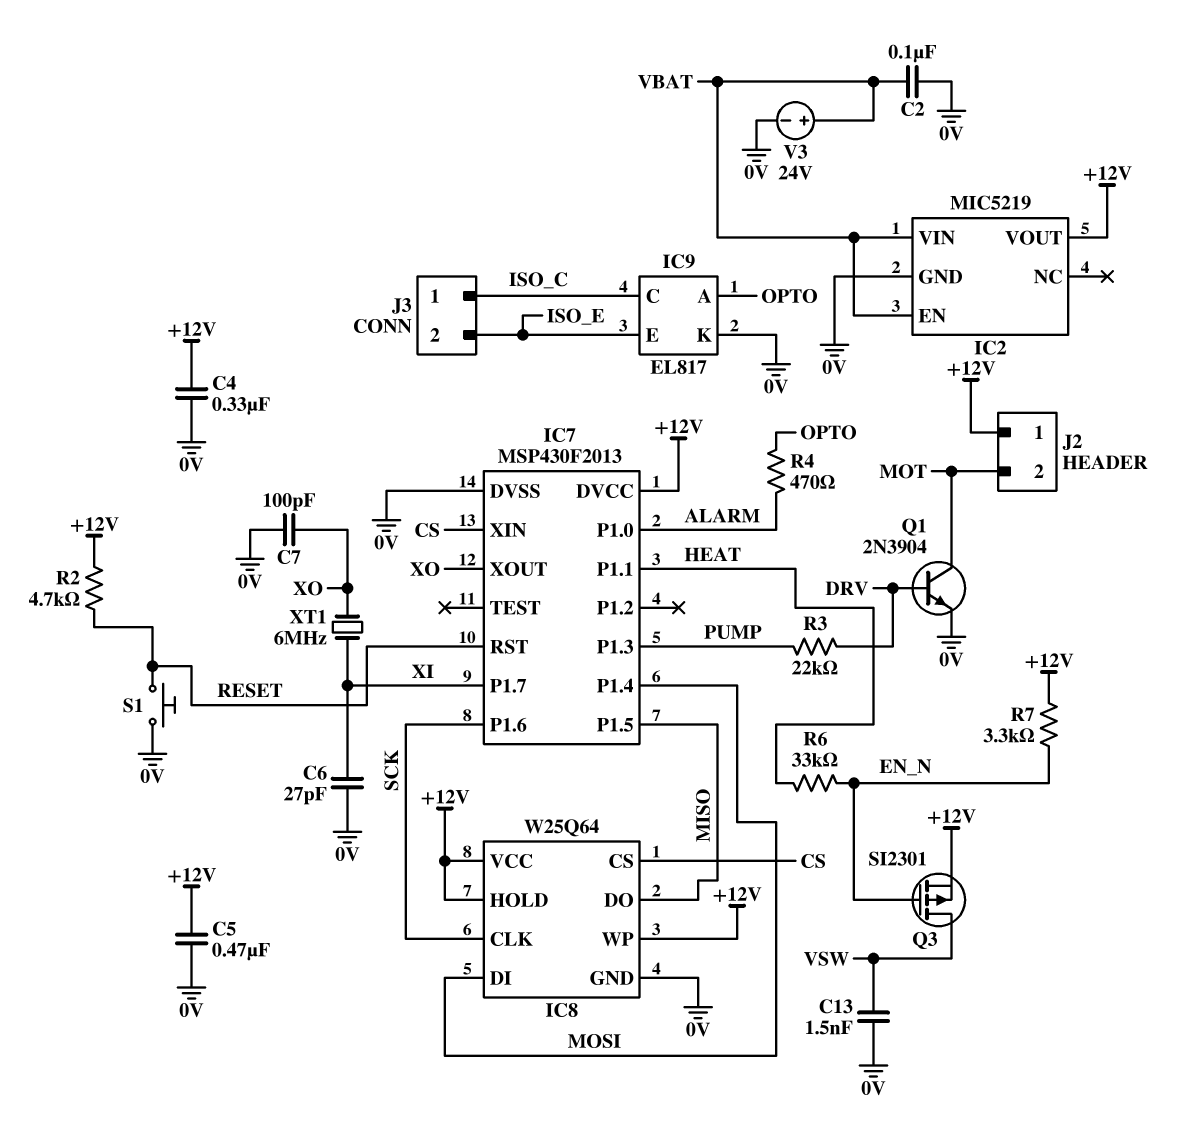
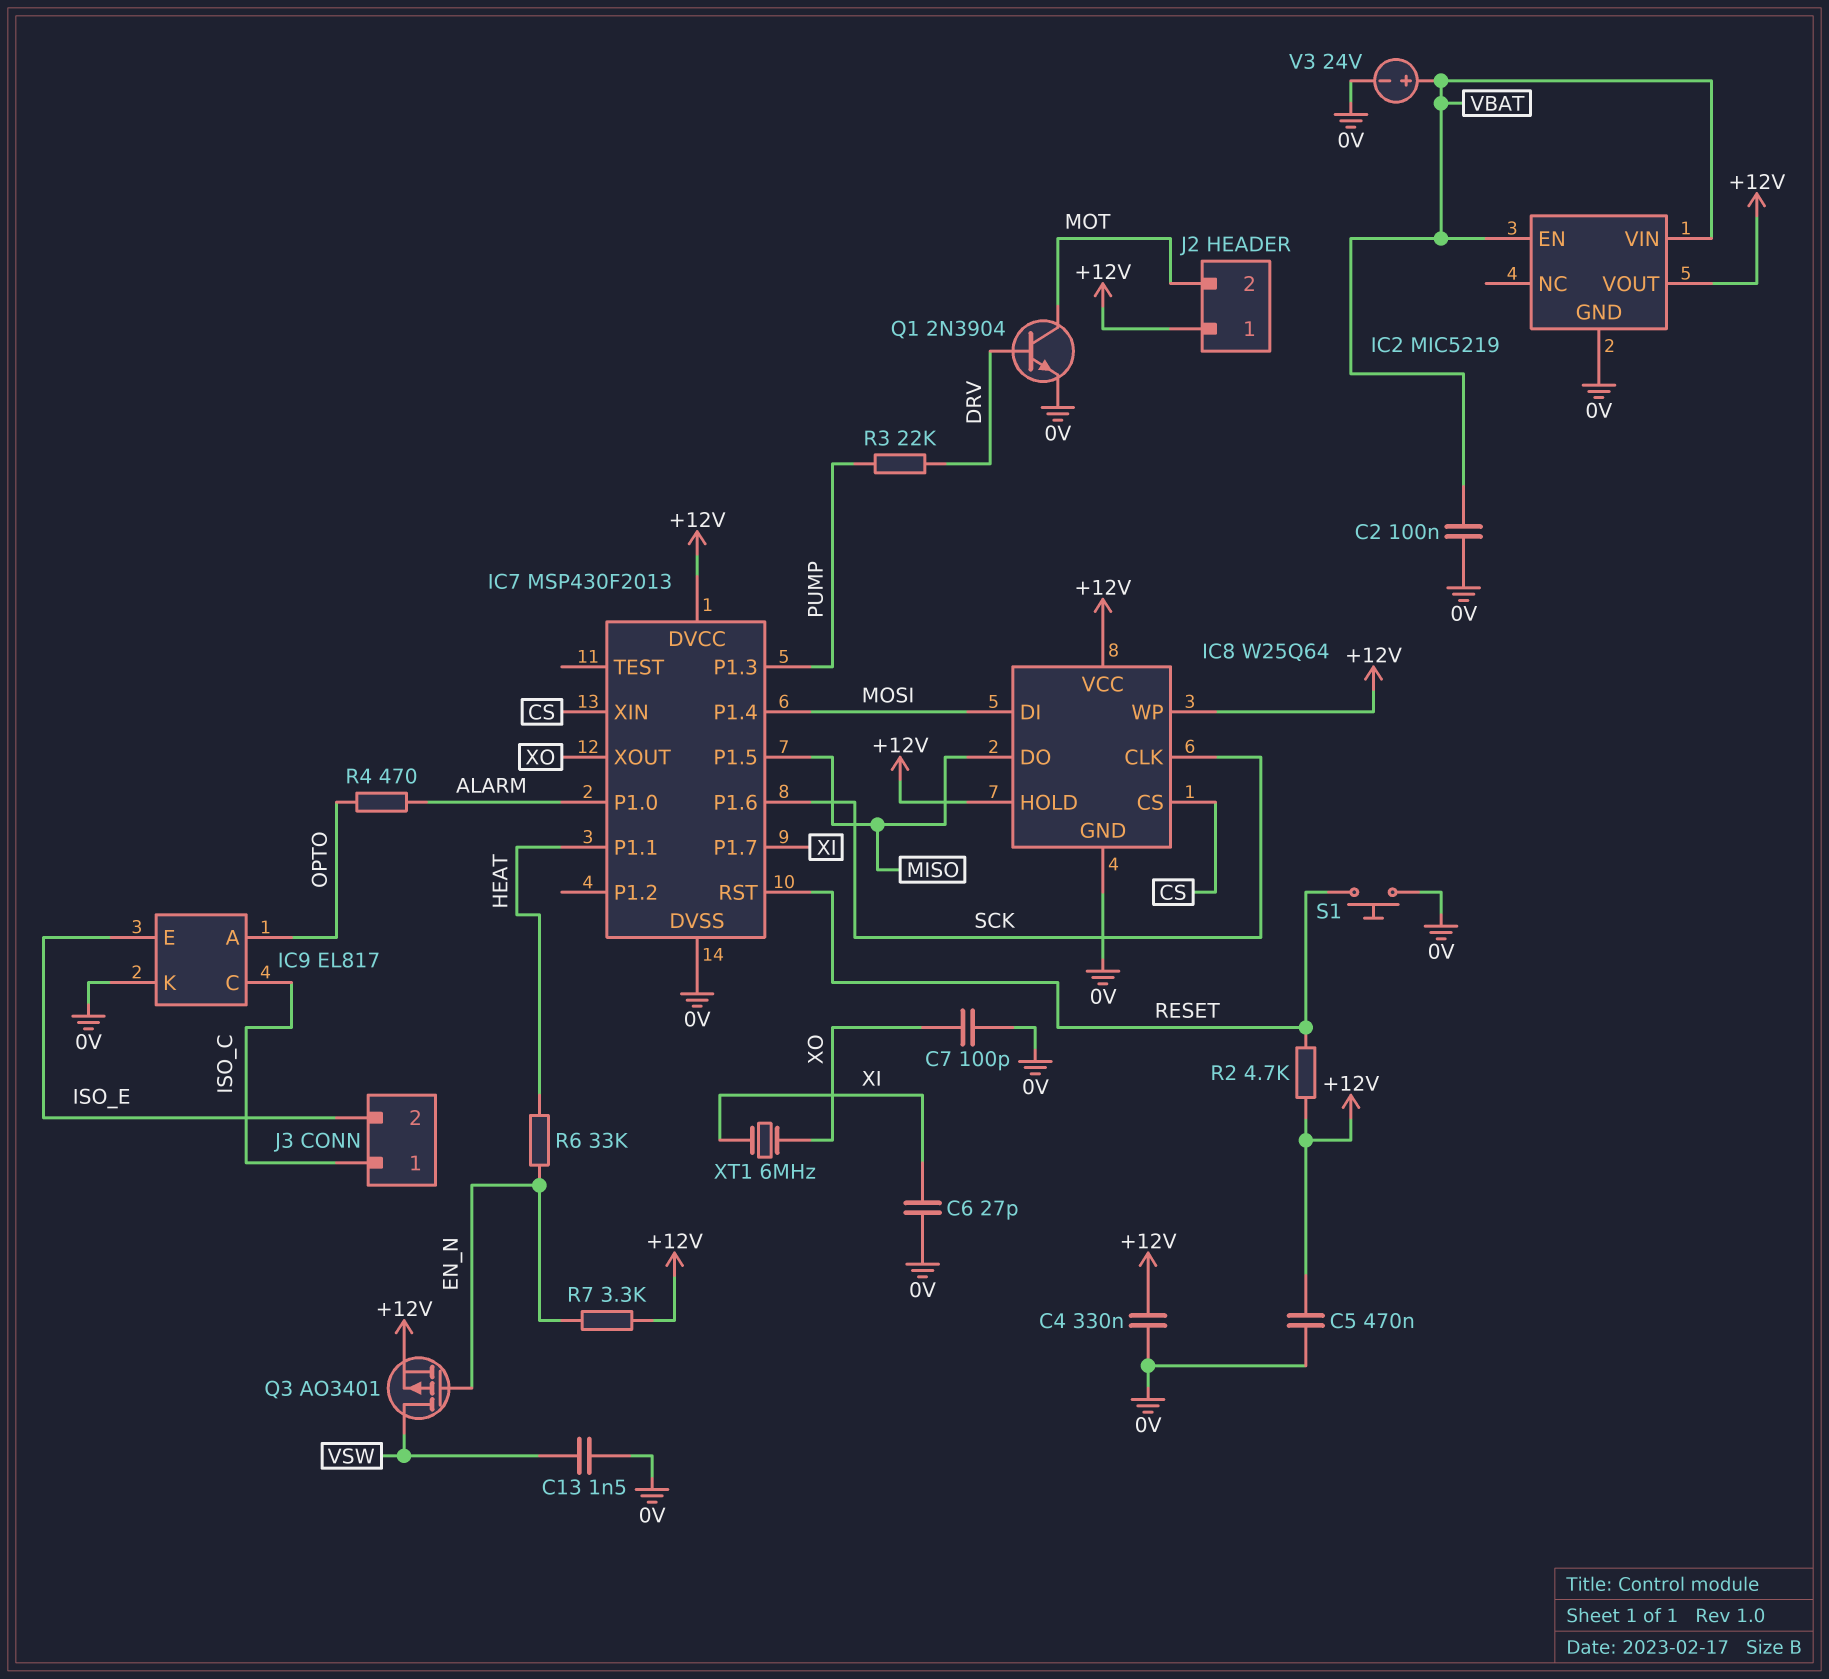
Q3: PMOS SI2301 (G EN_N, D VSW, S +12V) -> PMOS AO3401 (G EN_N, D VSW, S +12V)

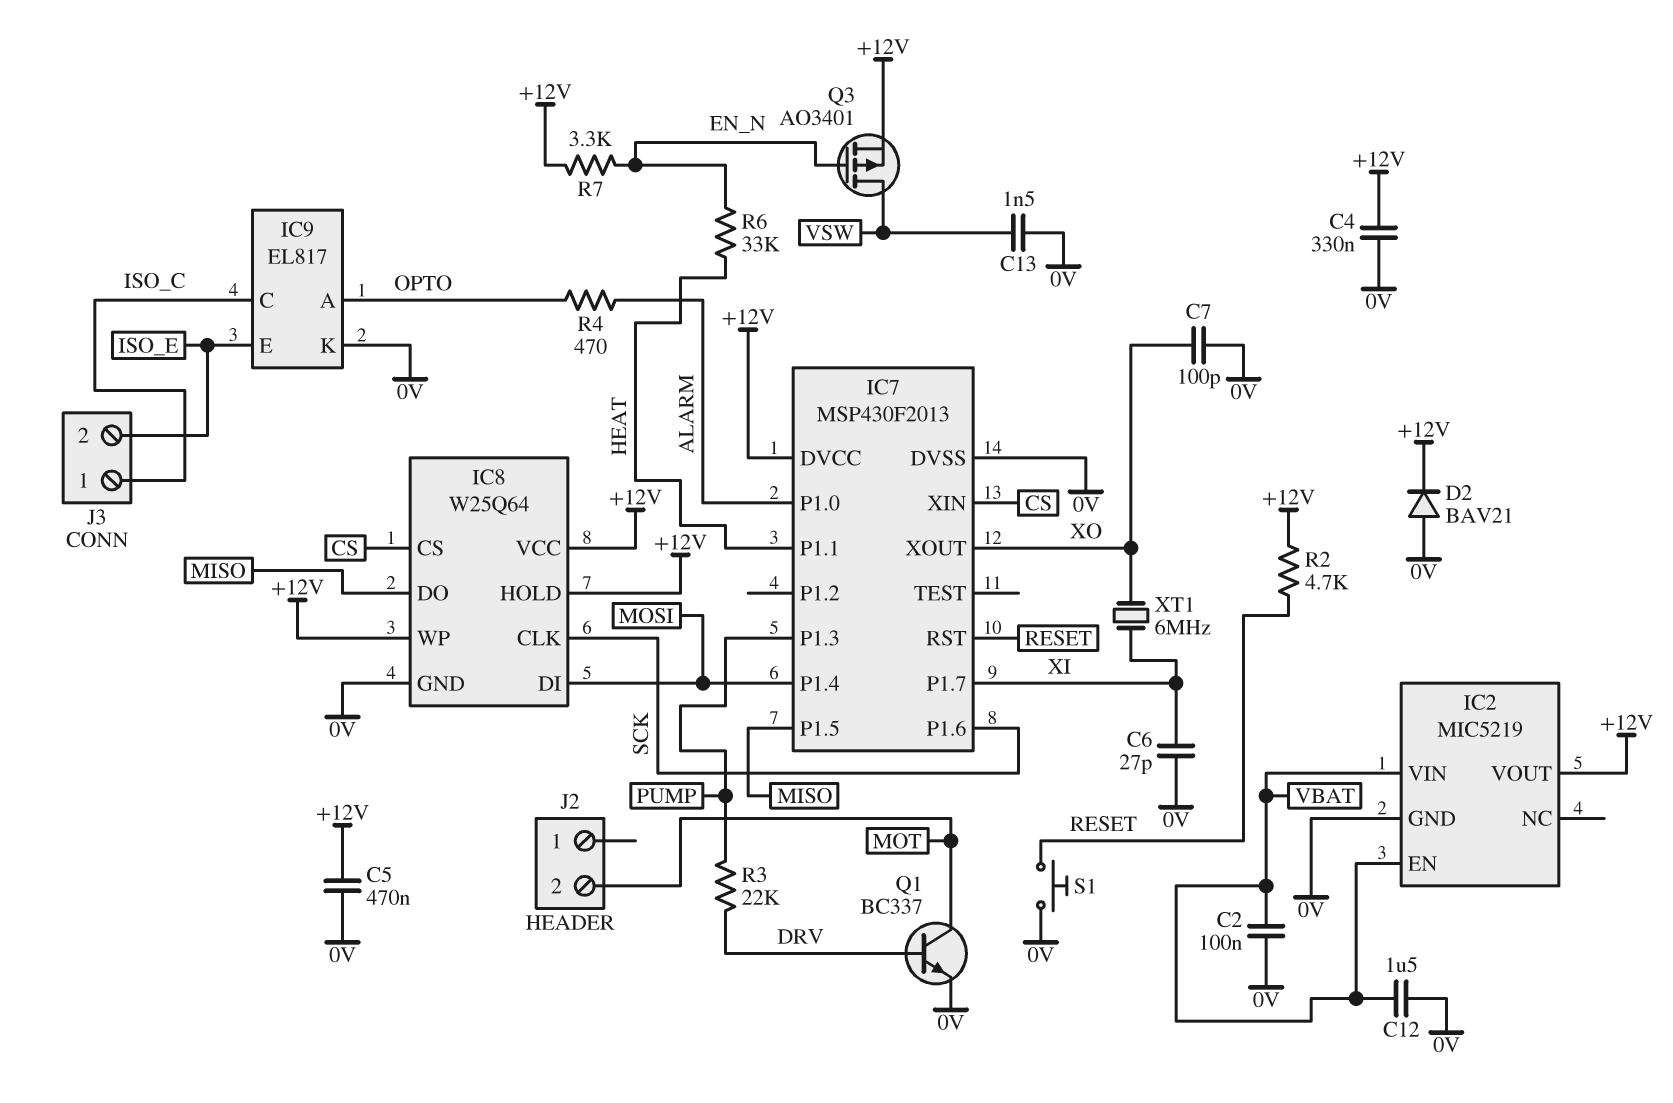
C12: none -> 1.5uF (0V, VBAT)
D2: none -> diode BAV21 (A 0V, K +12V)
J2 pin 1: +12V -> none
Q1: NPN 2N3904 (B DRV, C MOT, E 0V) -> NPN BC337 (B DRV, C MOT, E 0V)
V3: 24V (plus VBAT, minus 0V) -> none

